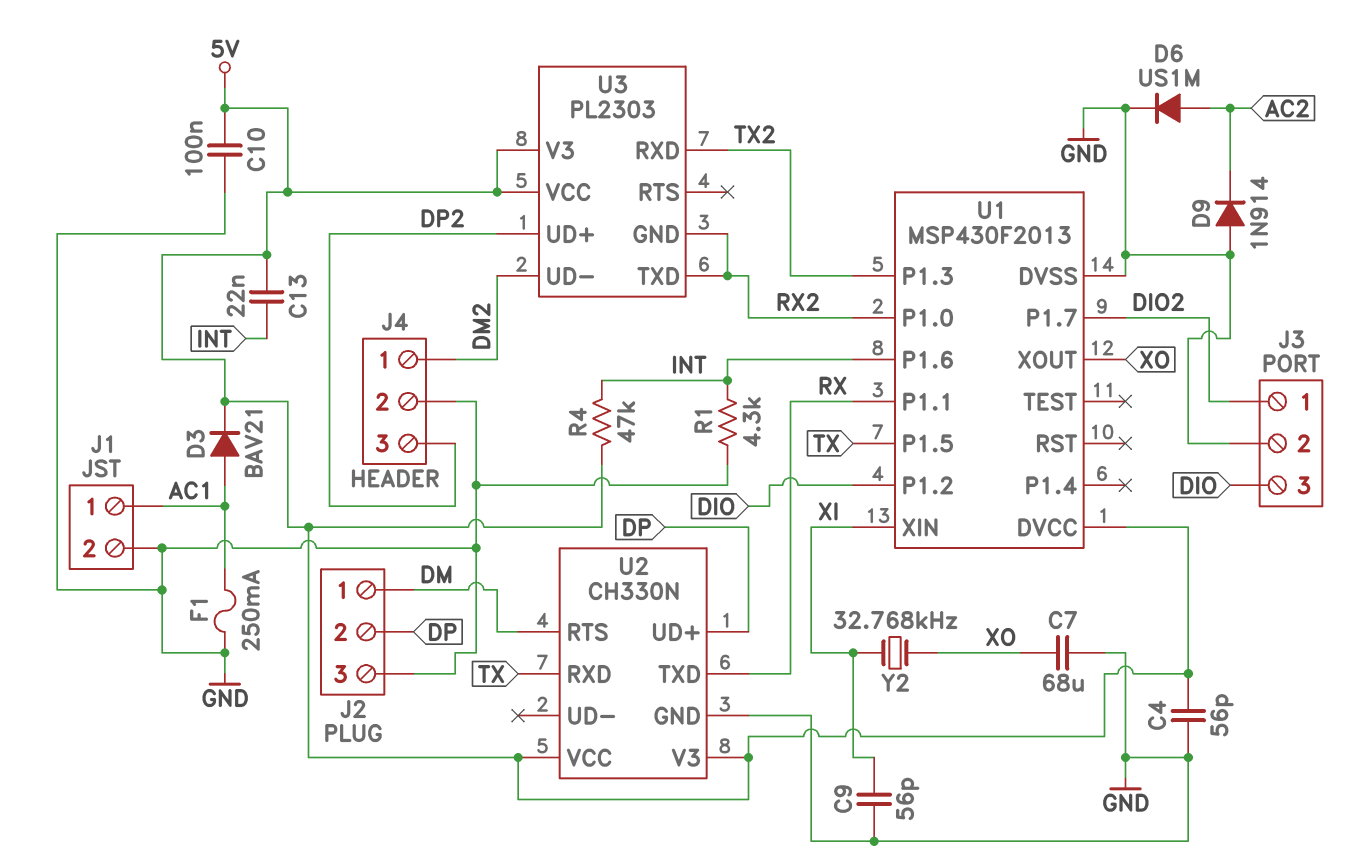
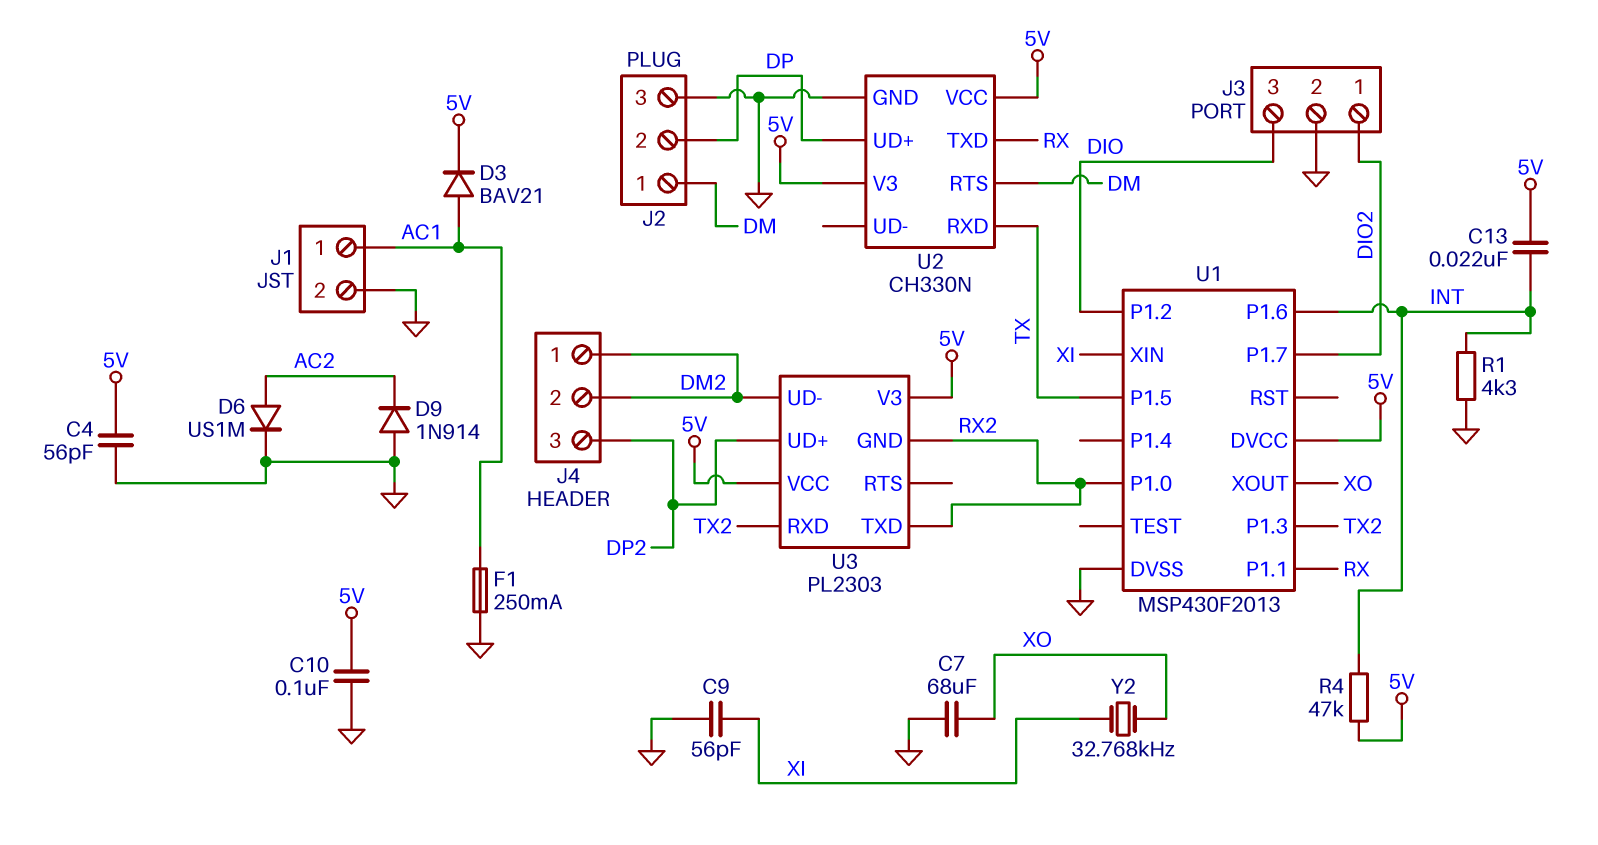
J4 pin 2: GND -> DM2

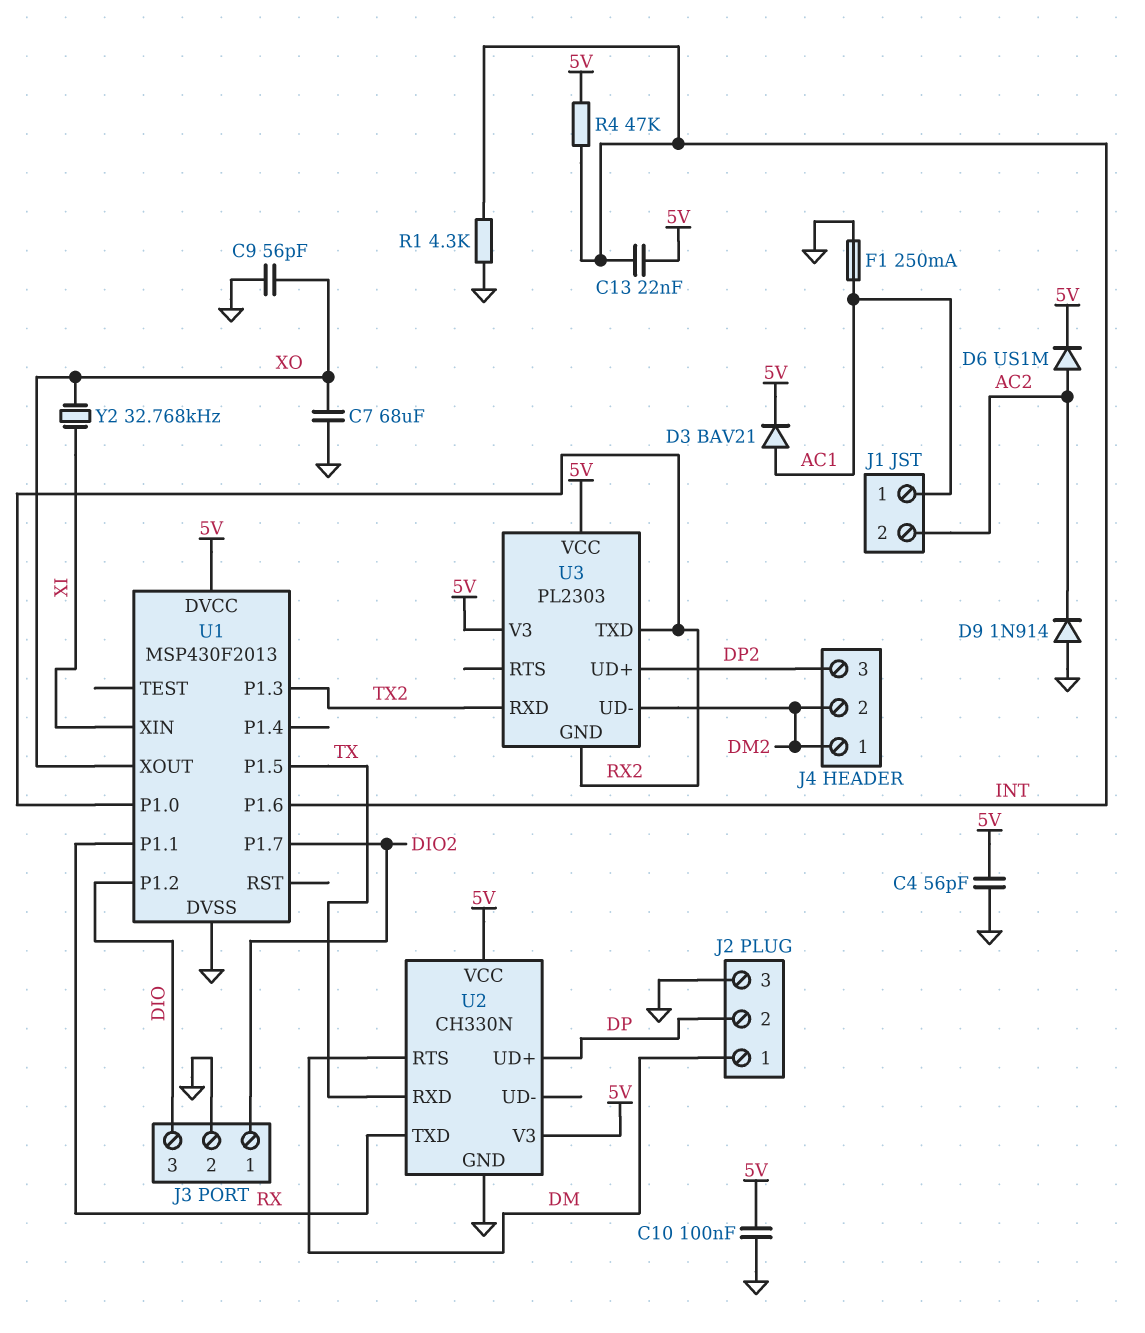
C9: 56pF (GND, XI) -> 56pF (GND, XO)
D6: diode US1M (A AC2, K GND) -> diode US1M (A AC2, K 5V)
J1 pin 2: GND -> AC2

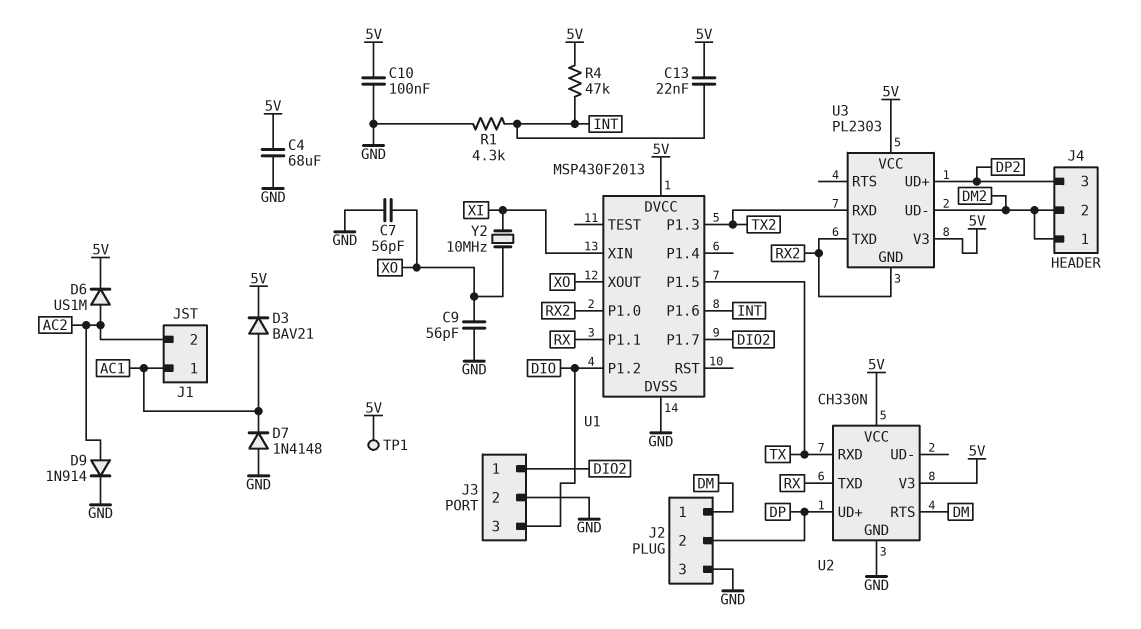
C4: 56pF (5V, GND) -> 68uF (5V, GND)
C7: 68uF (GND, XO) -> 56pF (GND, XO)
D7: none -> diode 1N4148 (A GND, K AC1)
D9: diode 1N914 (A GND, K AC2) -> diode 1N914 (A AC2, K GND)
F1: 250mA (AC1, GND) -> none
TP1: none -> test point (5V)
Y2: 32.768kHz (XI, XO) -> 10MHz (XI, XO)

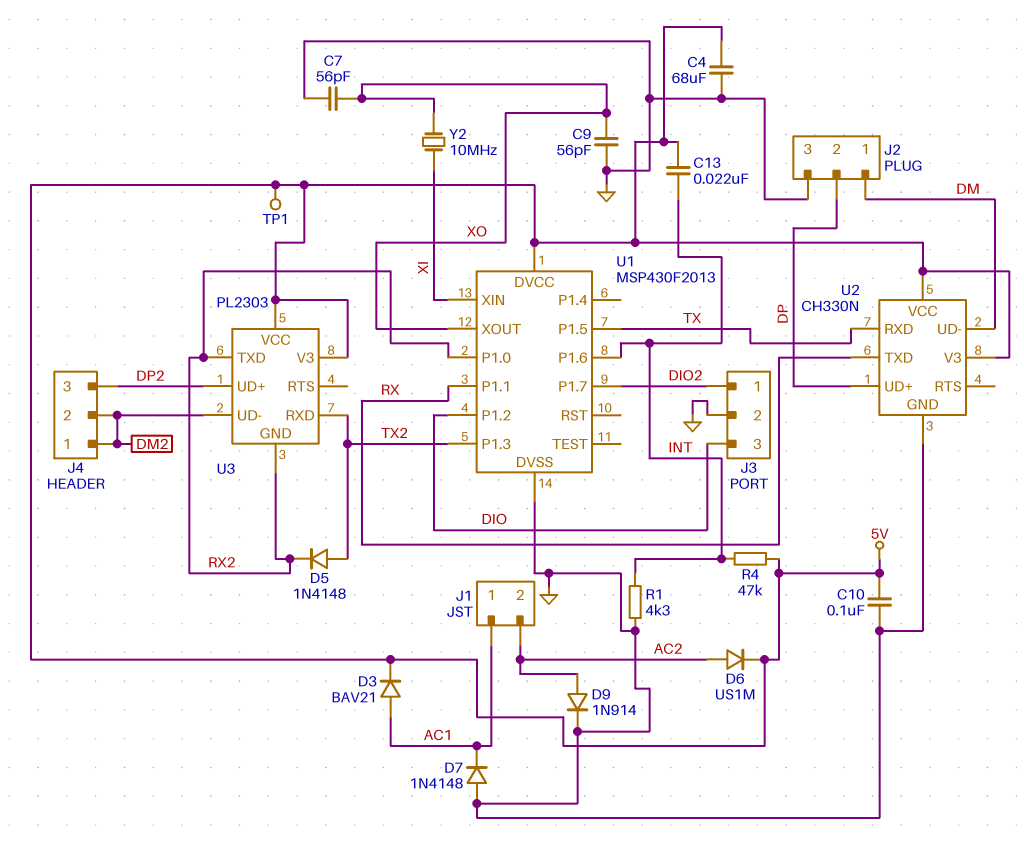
D5: none -> diode 1N4148 (A TX2, K RX2)
U2 pin RTS: DM -> none
U2 pin UD-: none -> DM

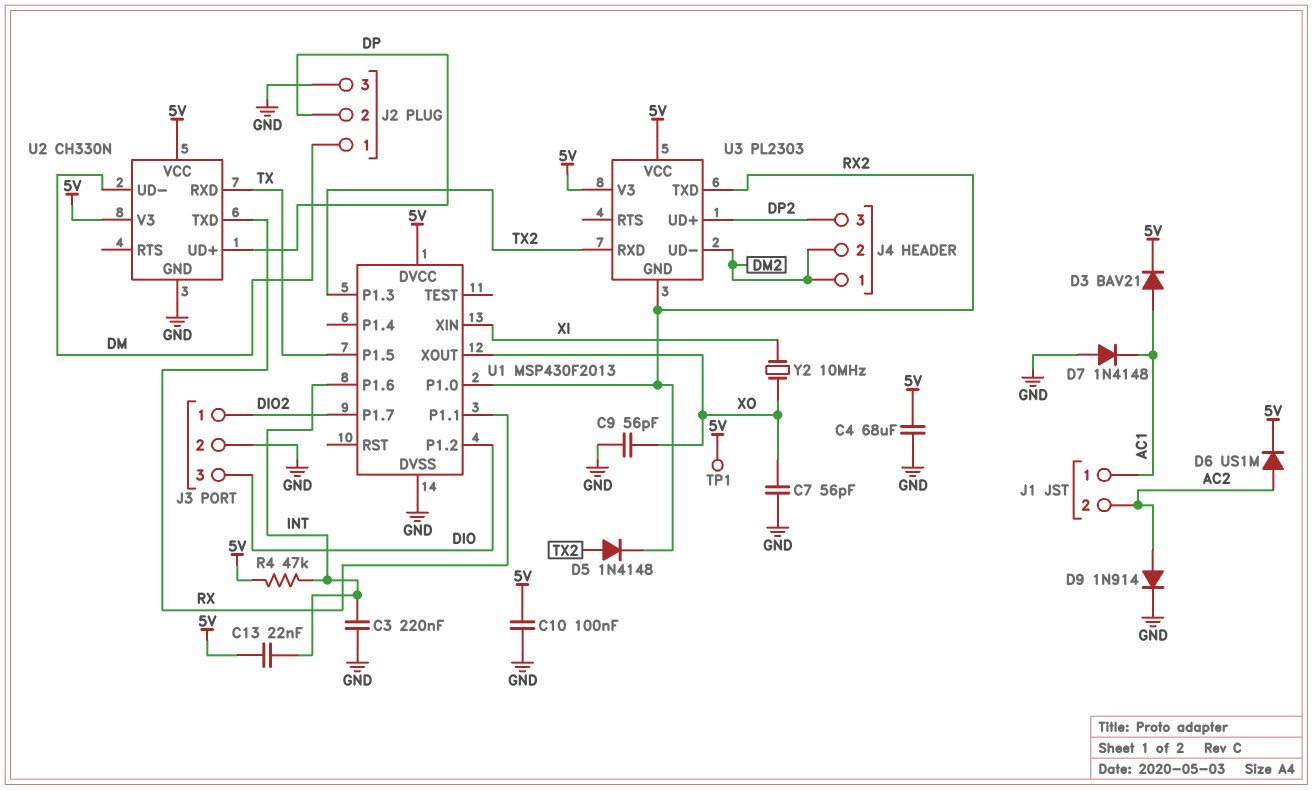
C3: none -> 220nF (GND, INT)
R1: 4.3k (GND, INT) -> none

